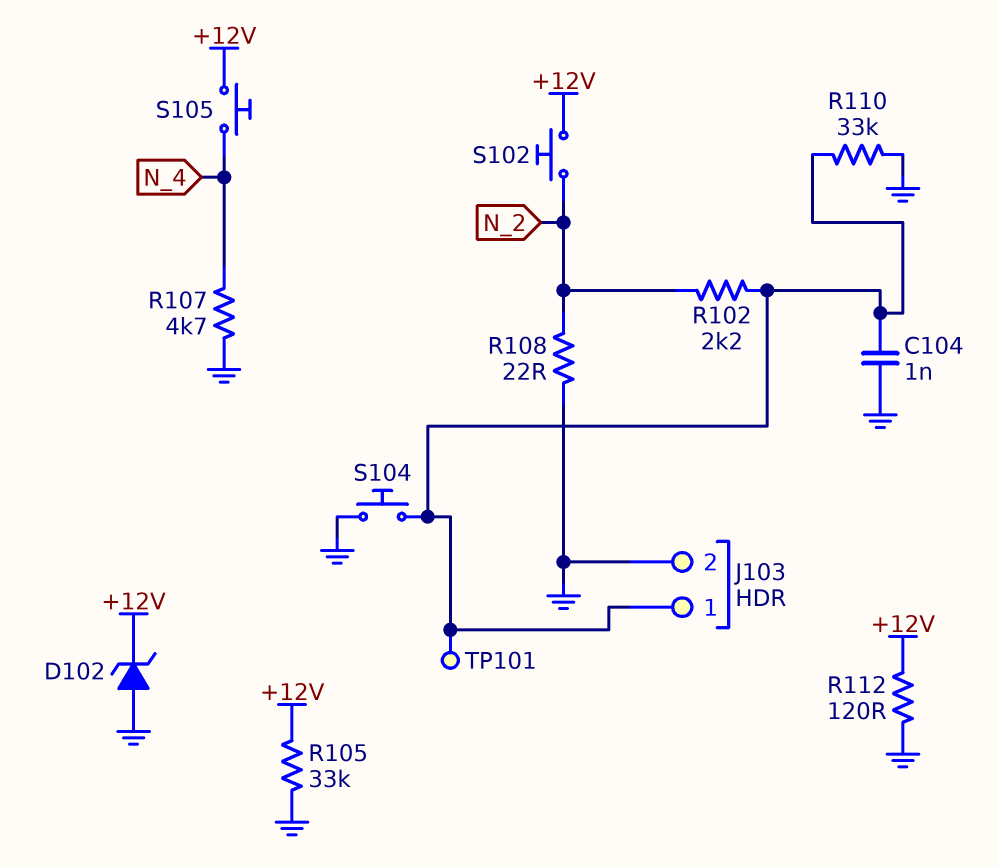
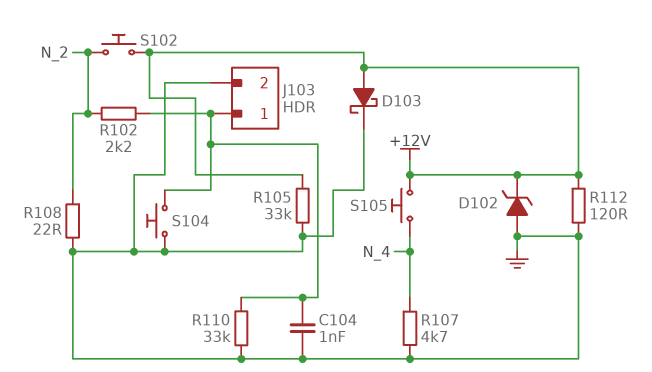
D103: none -> schottky (A +12V, K GND)
TP101: test point (J103/1) -> none

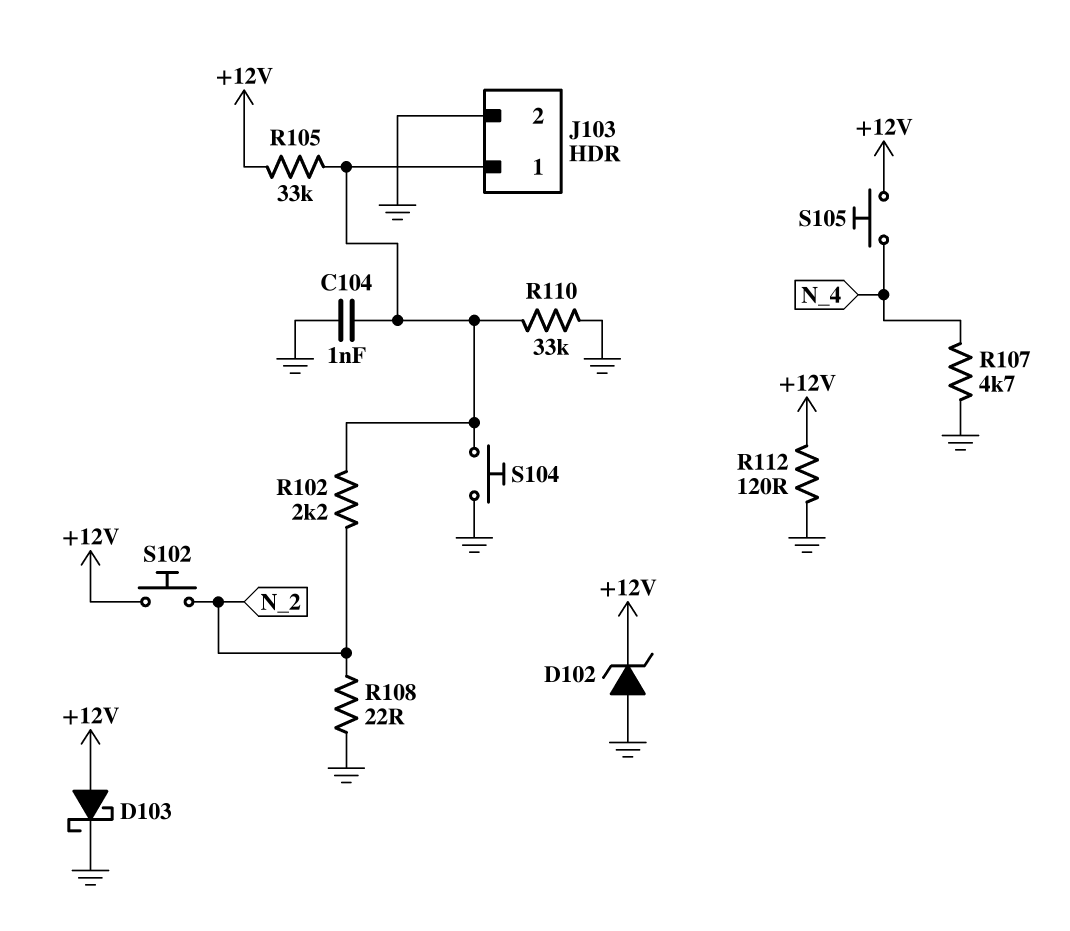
R105: 33k (+12V, GND) -> 33k (+12V, J103/1)

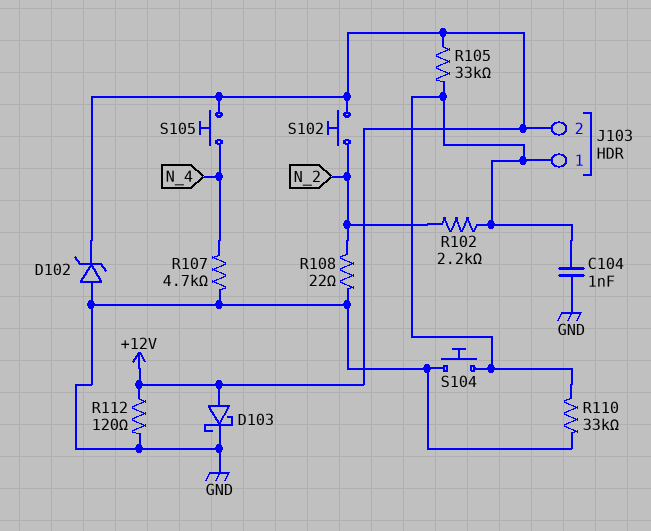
J103 pin 2: GND -> +12V

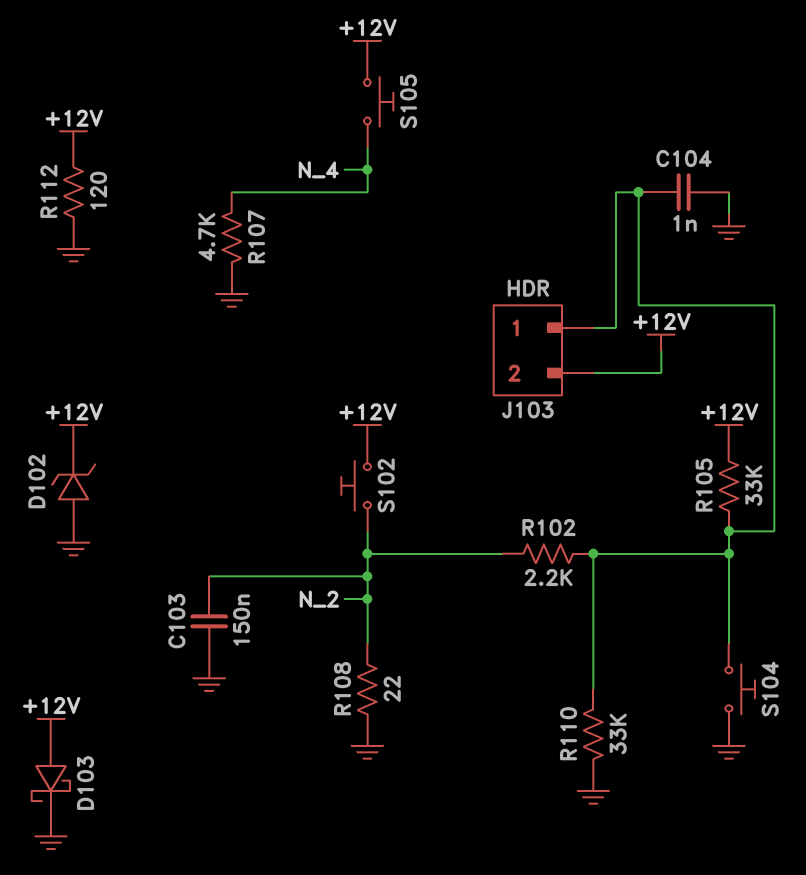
C103: none -> 150nF (GND, N_2)

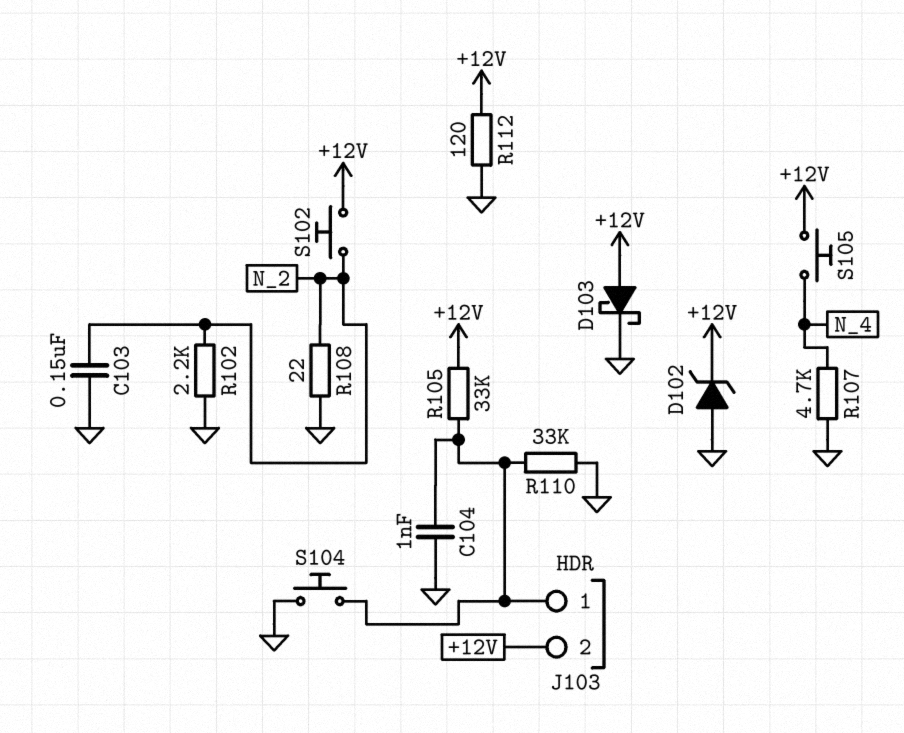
R102: 2.2k (J103/1, N_2) -> 2.2k (GND, N_2)

